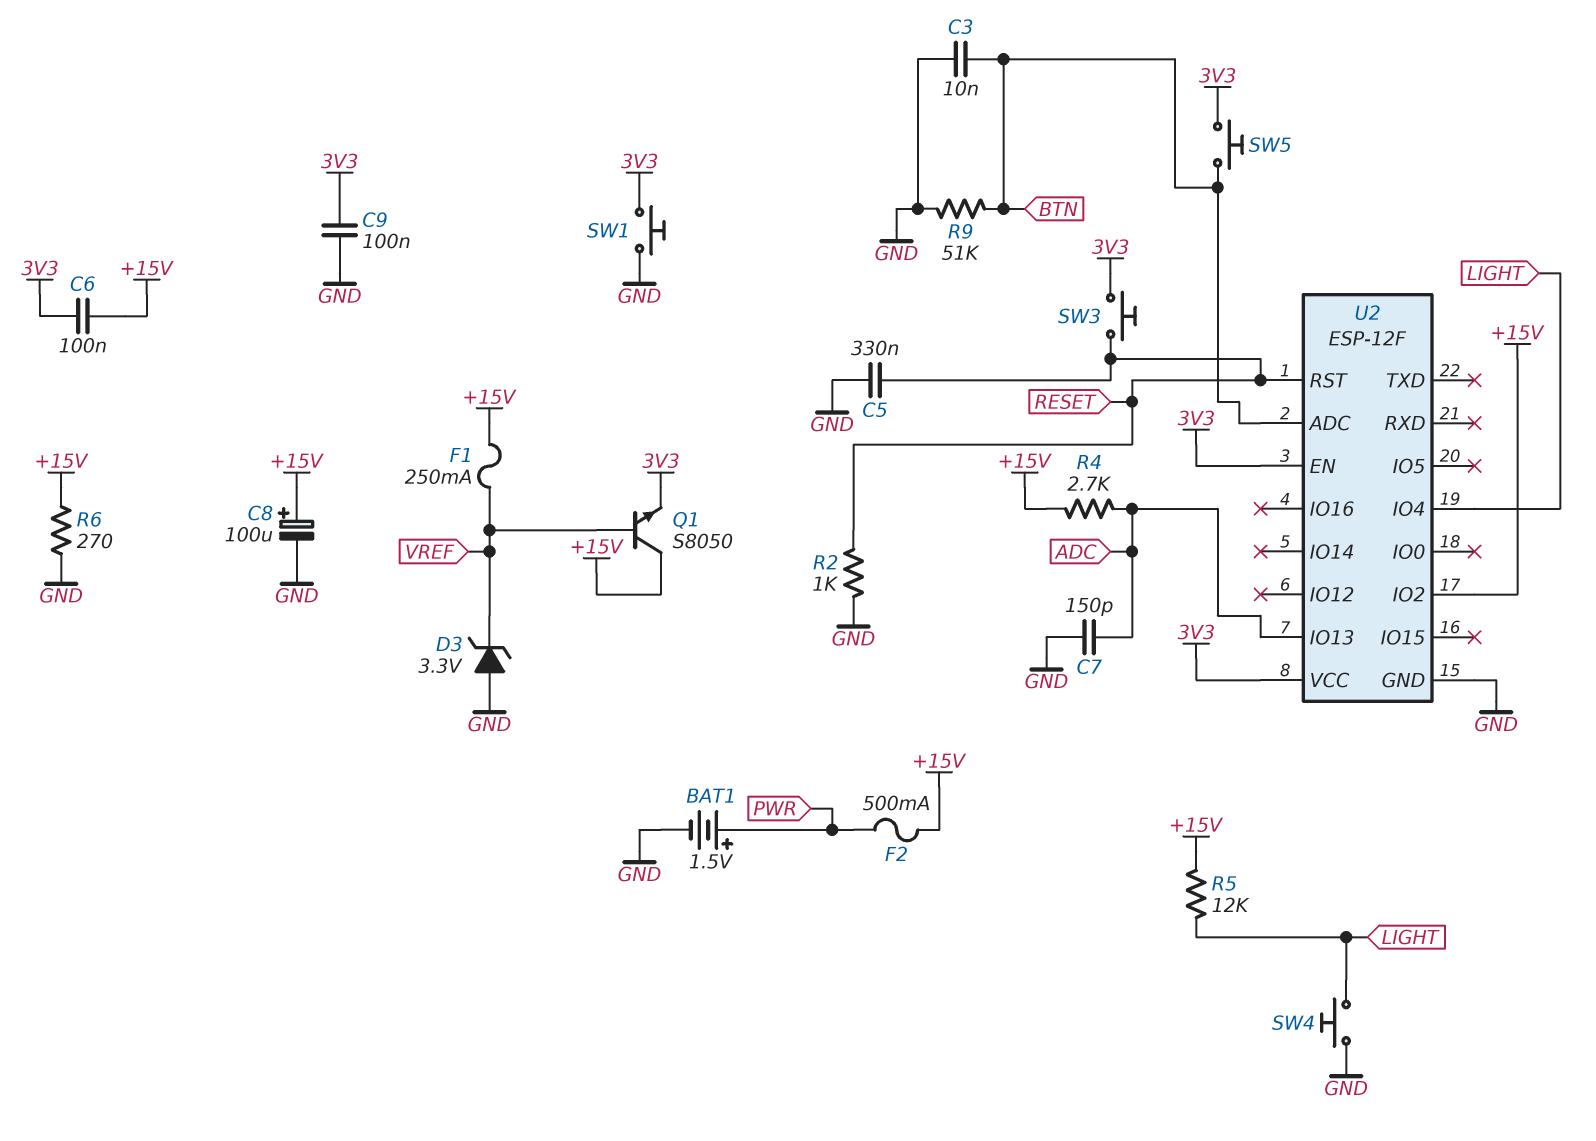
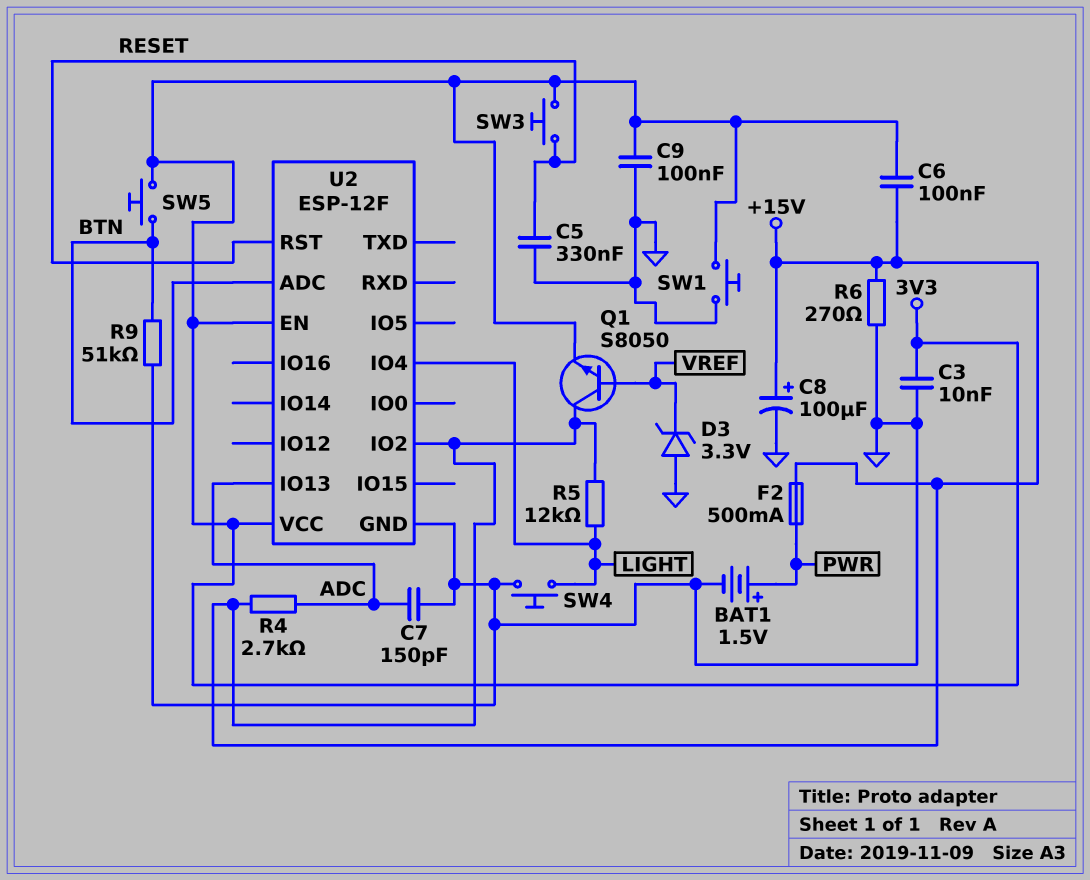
C3: 10nF (BTN, GND) -> 10nF (3V3, GND)
F1: 250mA (+15V, VREF) -> none
R2: 1k (GND, RESET) -> none

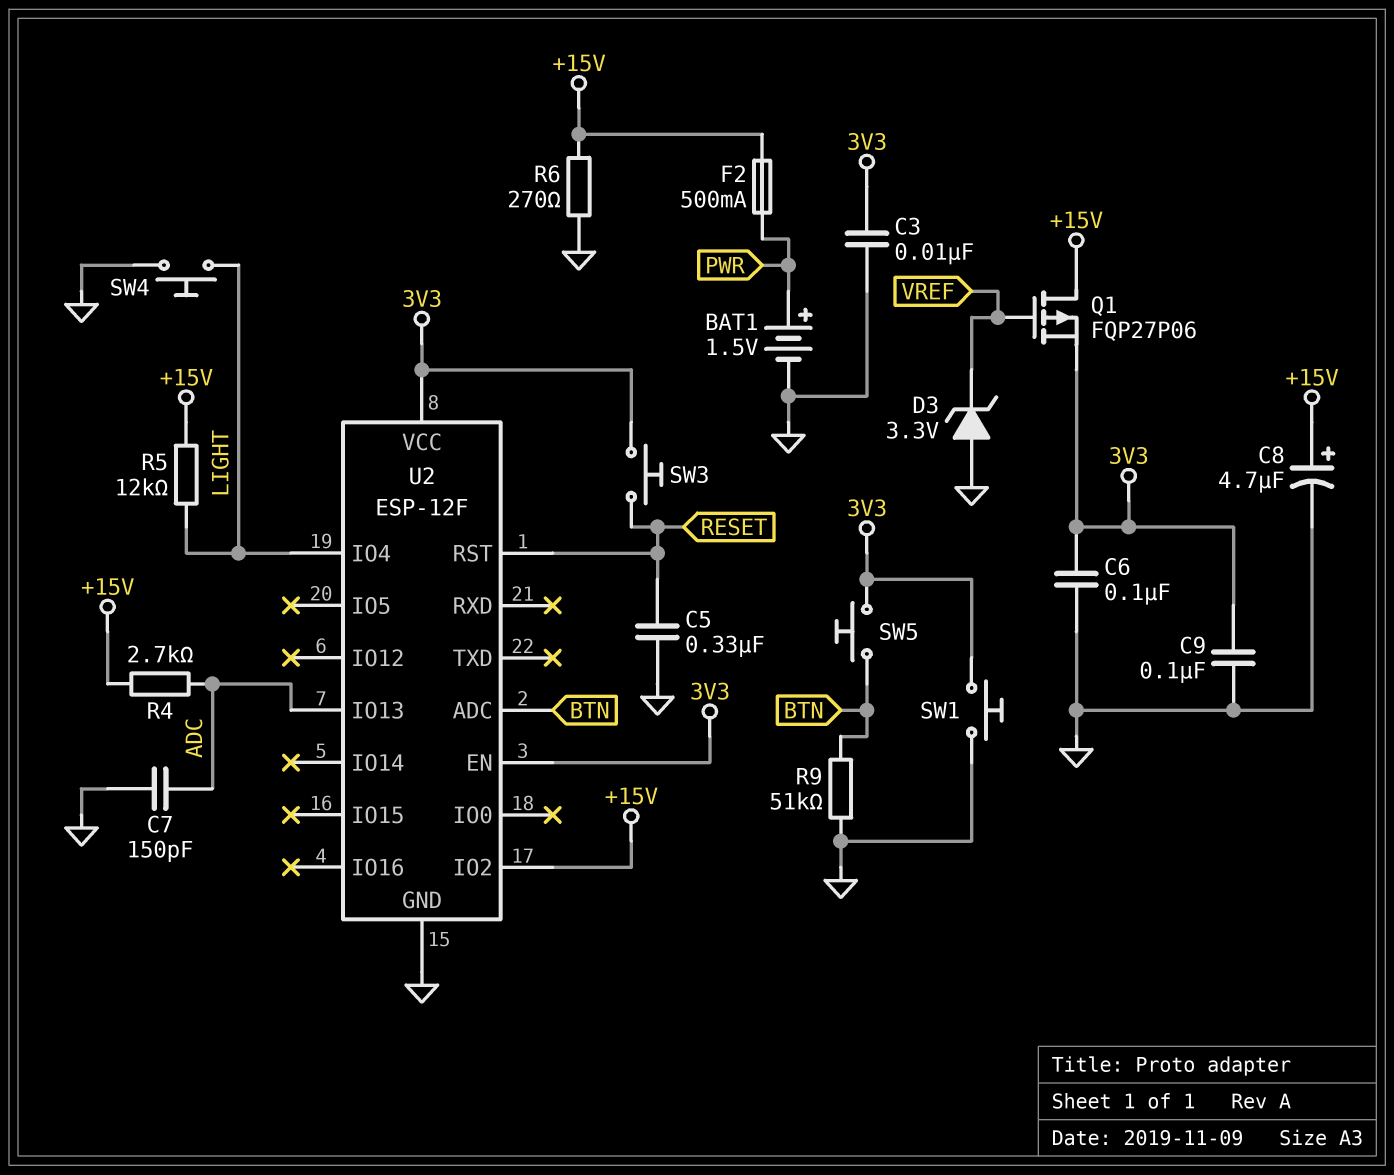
C6: 100nF (+15V, 3V3) -> 100nF (3V3, GND)
C8: 100uF (plus +15V, minus GND) -> 4.7uF (plus +15V, minus GND)
Q1: NPN S8050 (B VREF, C +15V, E 3V3) -> PMOS FQP27P06 (G VREF, D +15V, S 3V3)

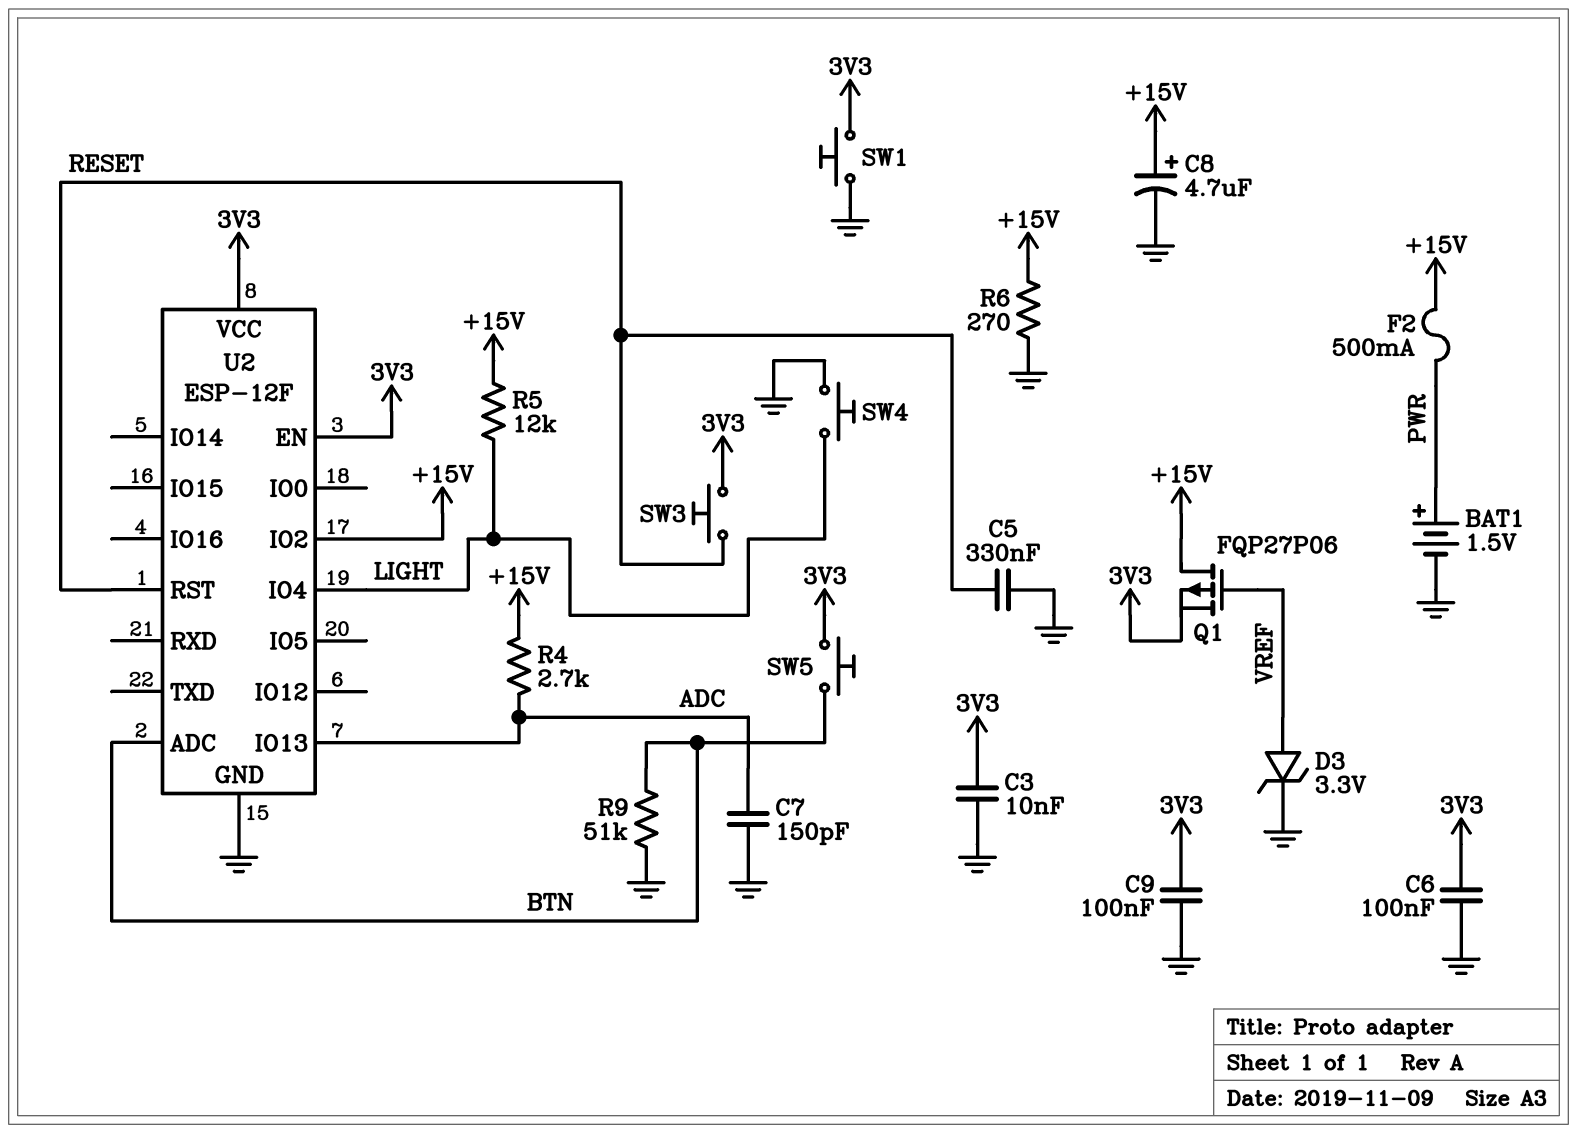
D3: zener 3.3V (A GND, K VREF) -> zener 3.3V (A VREF, K GND)

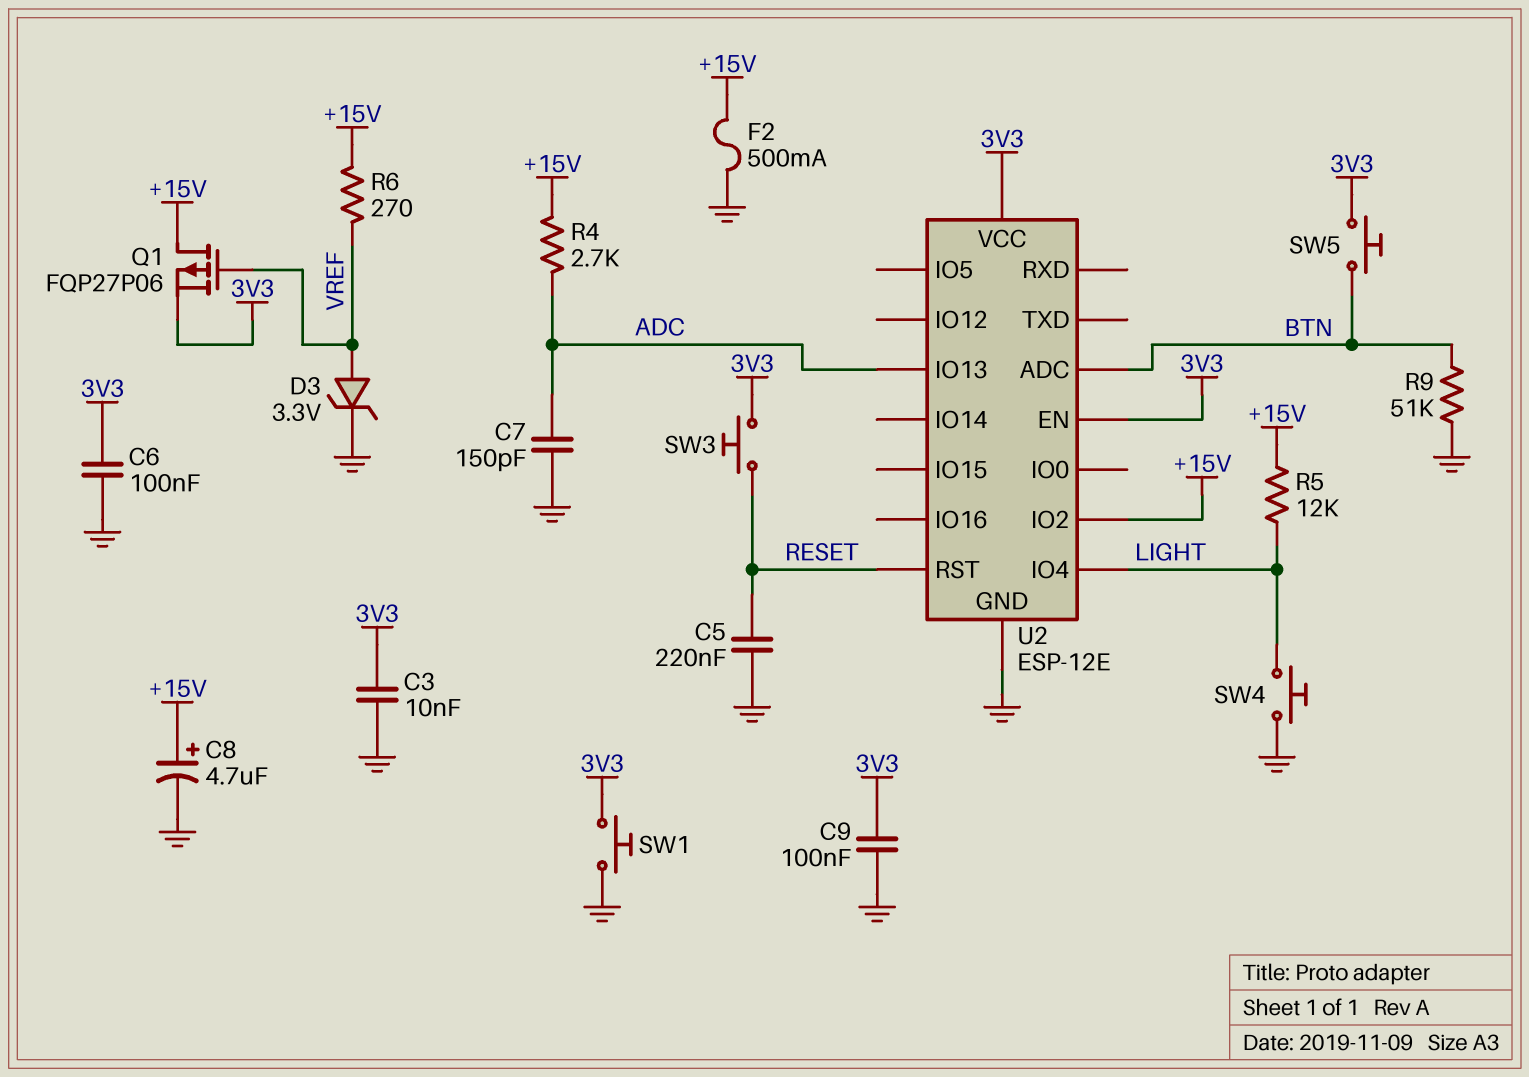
BAT1: 1.5V (plus PWR, minus GND) -> none
C5: 330nF (GND, RESET) -> 220nF (GND, RESET)
F2: 500mA (+15V, PWR) -> 500mA (+15V, GND)
R6: 270 (+15V, GND) -> 270 (+15V, VREF)
U2: ESP-12F -> ESP-12E

